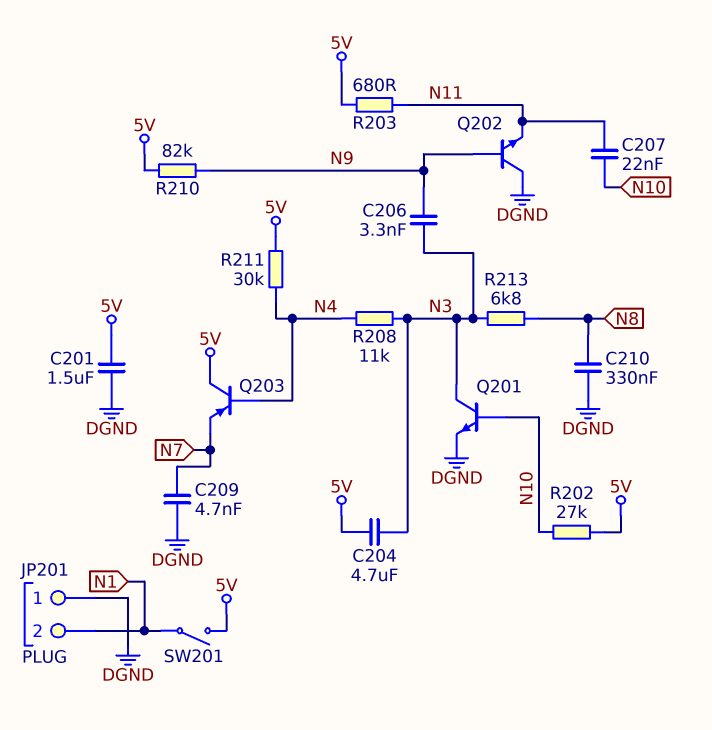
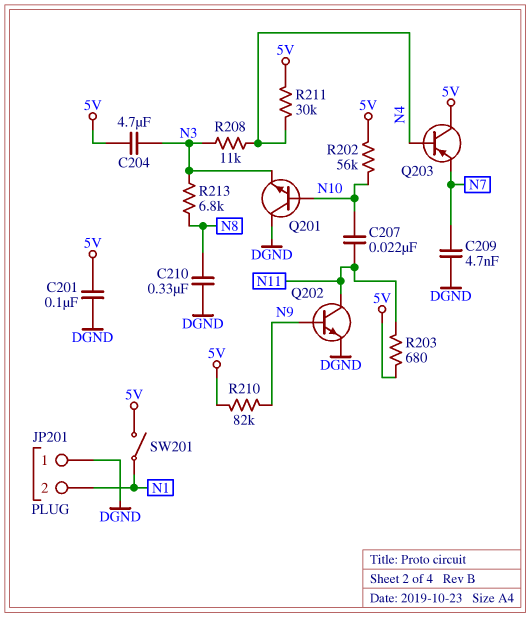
C201: 1.5uF (5V, DGND) -> 100nF (5V, DGND)
C206: 3.3nF (N3, N9) -> none
Q201: NPN (B N10, C N3, E DGND) -> NPN (B N10, C DGND, E N3)
Q202: NPN (B N9, C DGND, E N11) -> NPN (B N9, C N11, E DGND)
R202: 27k (5V, N10) -> 56k (5V, N10)

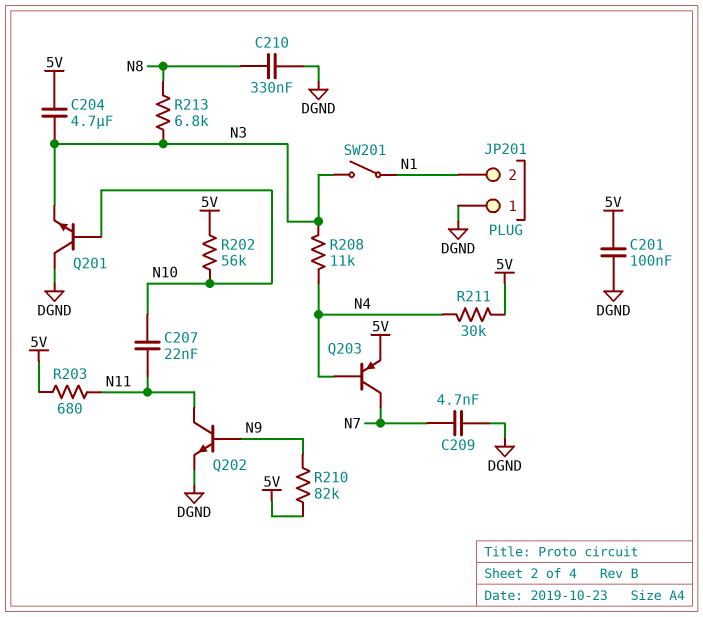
Q203: PNP (B N4, C 5V, E N7) -> PNP (B N4, C N7, E 5V)
SW201: switch (5V, N1) -> switch (N1, N3)

